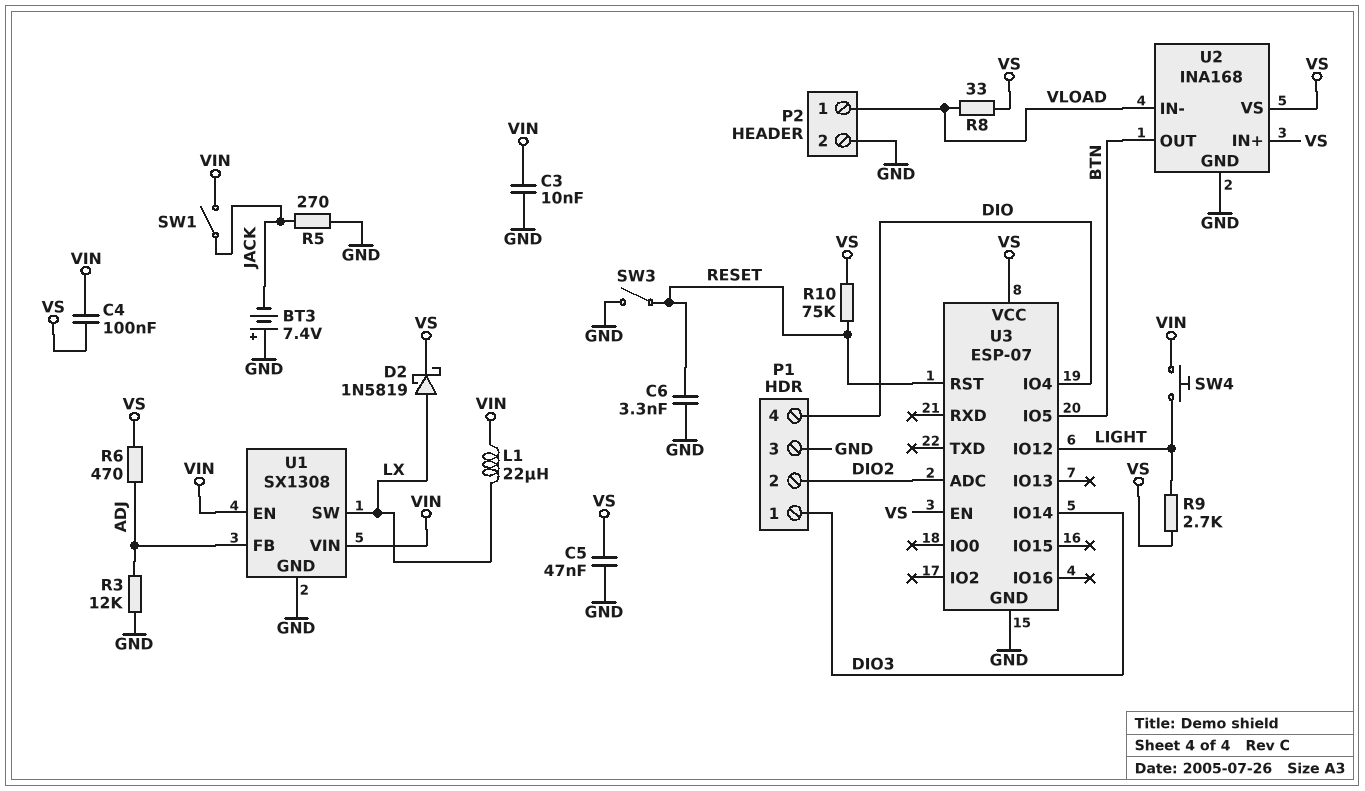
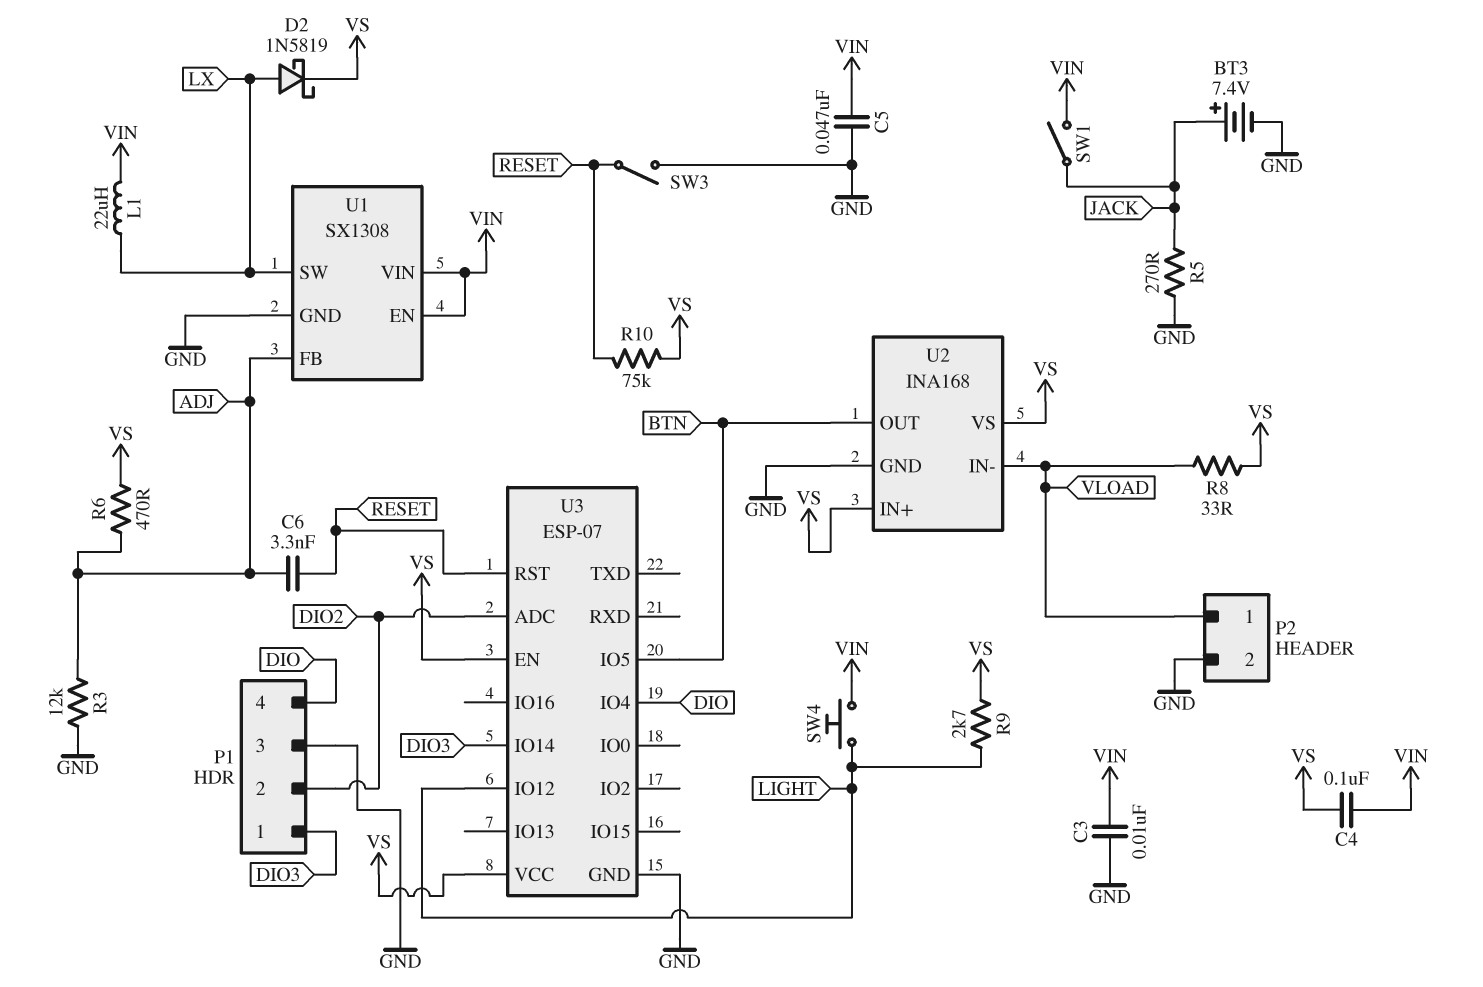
BT3: 7.4V (plus GND, minus JACK) -> 7.4V (plus JACK, minus GND)
C5: 47nF (GND, VS) -> 47nF (GND, VIN)
C6: 3.3nF (GND, RESET) -> 3.3nF (ADJ, RESET)

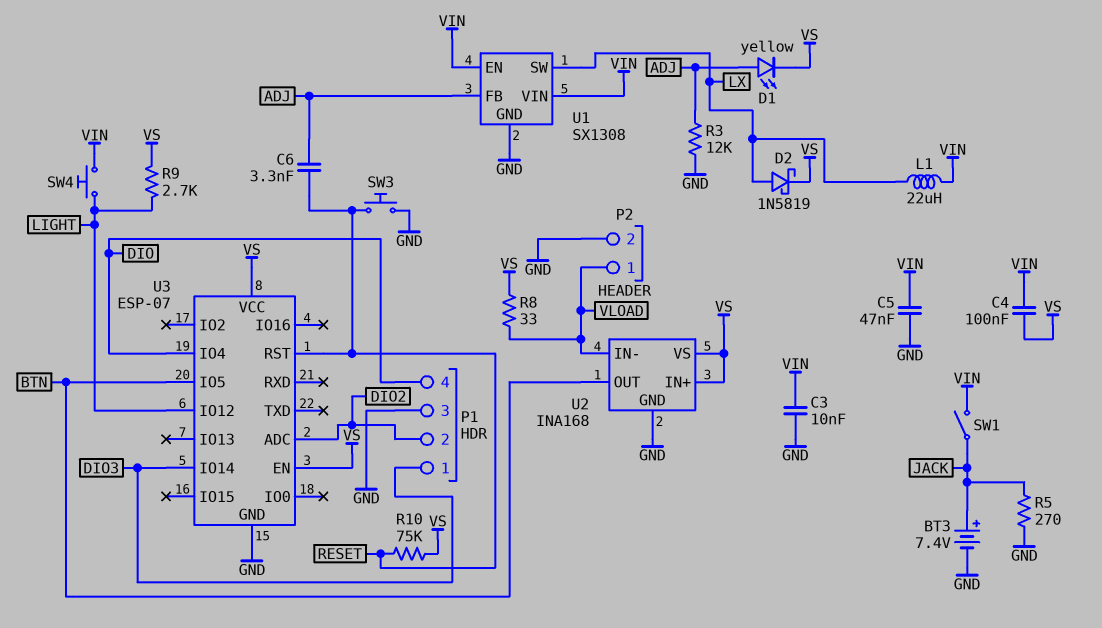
D1: none -> LED yellow (A ADJ, K VS)
R6: 470 (ADJ, VS) -> none
SW3: switch (GND, RESET) -> button (GND, RESET)

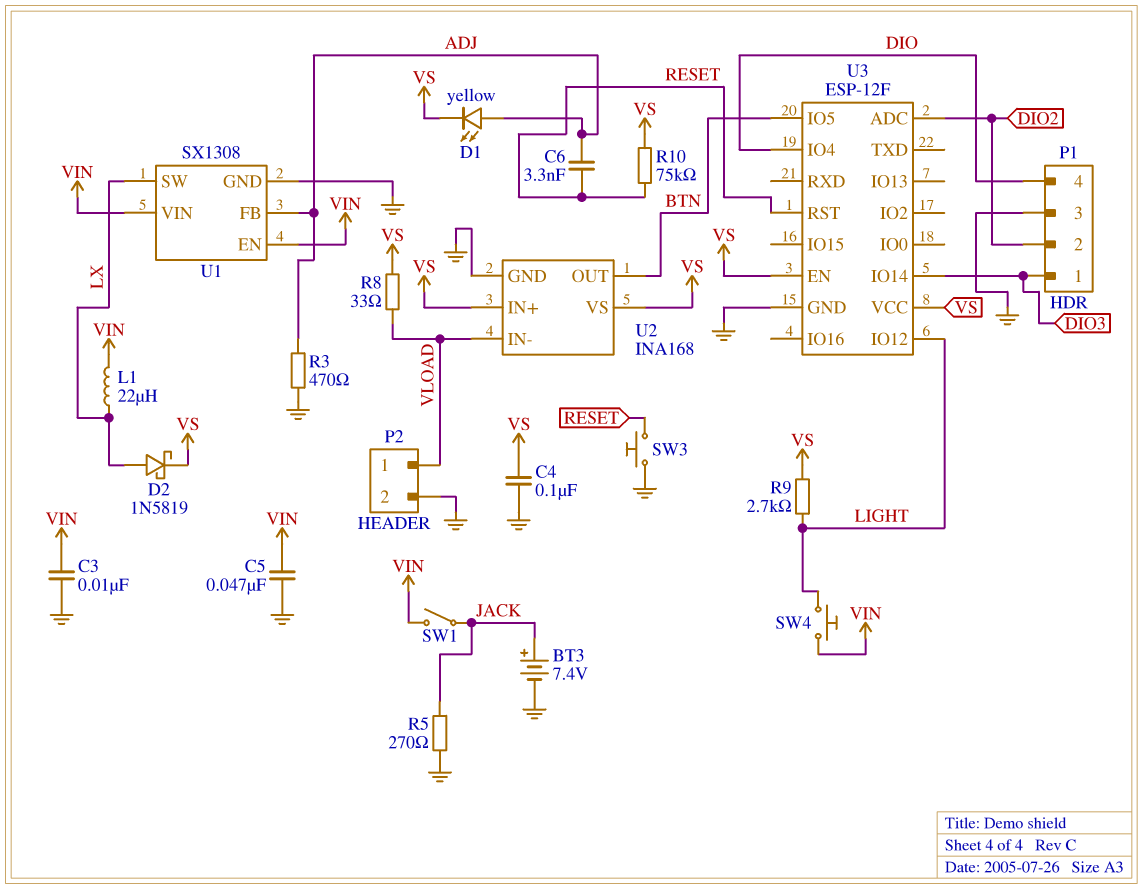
C4: 100nF (VIN, VS) -> 100nF (GND, VS)
R3: 12k (ADJ, GND) -> 470 (ADJ, GND)
U3: ESP-07 -> ESP-12F

